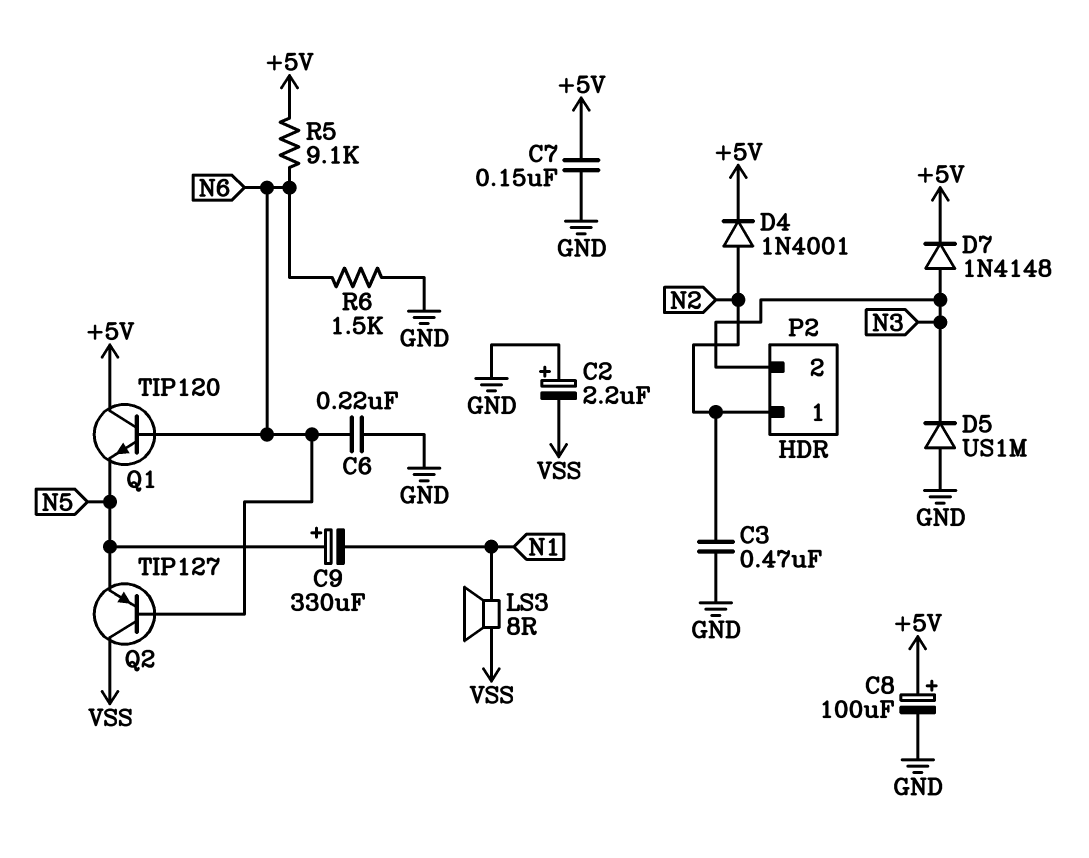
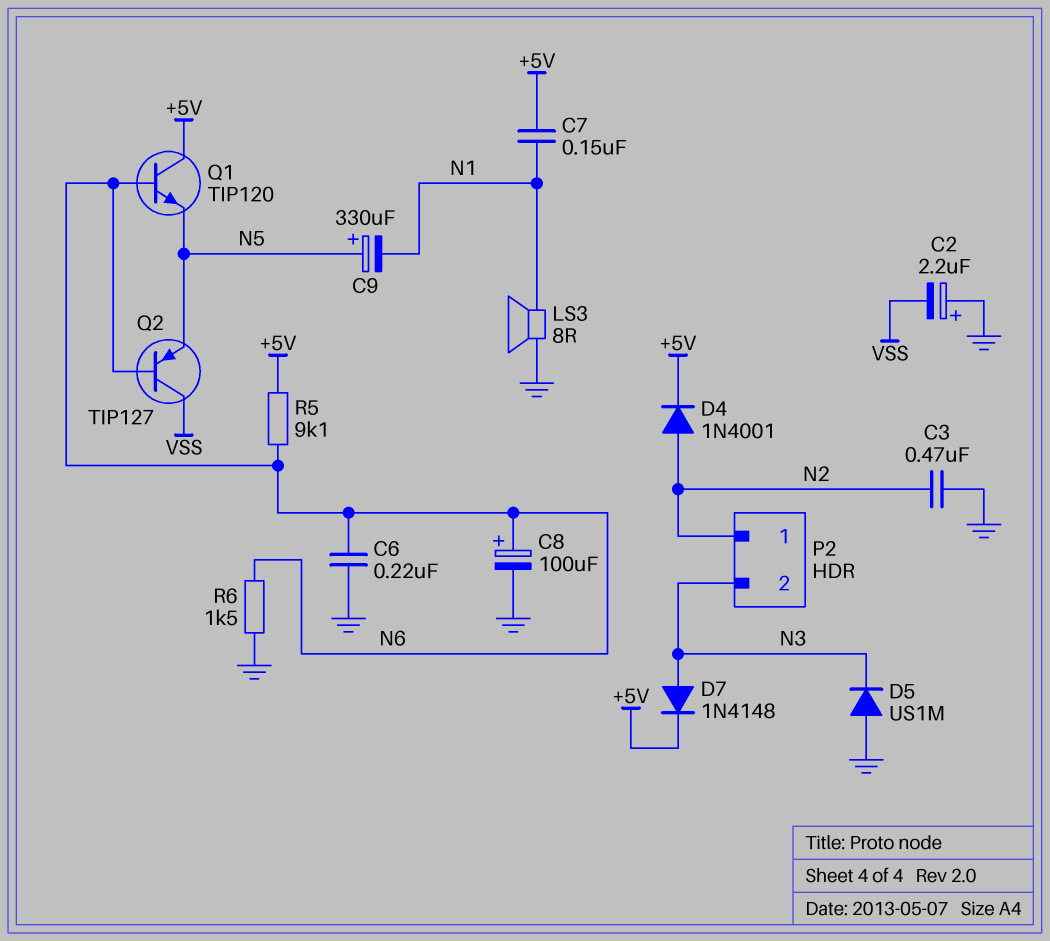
C7: 150nF (+5V, GND) -> 150nF (+5V, N1)
C8: 100uF (plus +5V, minus GND) -> 100uF (plus N6, minus GND)
LS3: speaker 8R (N1, VSS) -> speaker 8R (GND, N1)

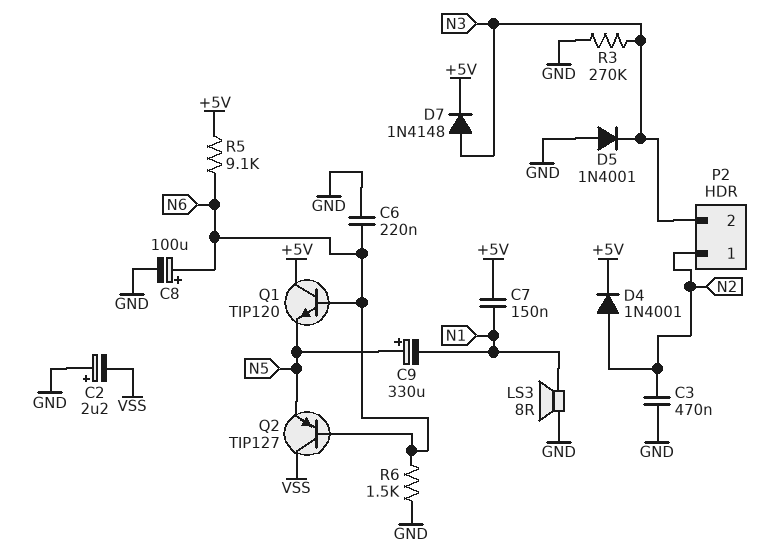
D5: diode US1M (A GND, K N3) -> diode 1N4001 (A GND, K N3)
R3: none -> 270k (GND, N3)

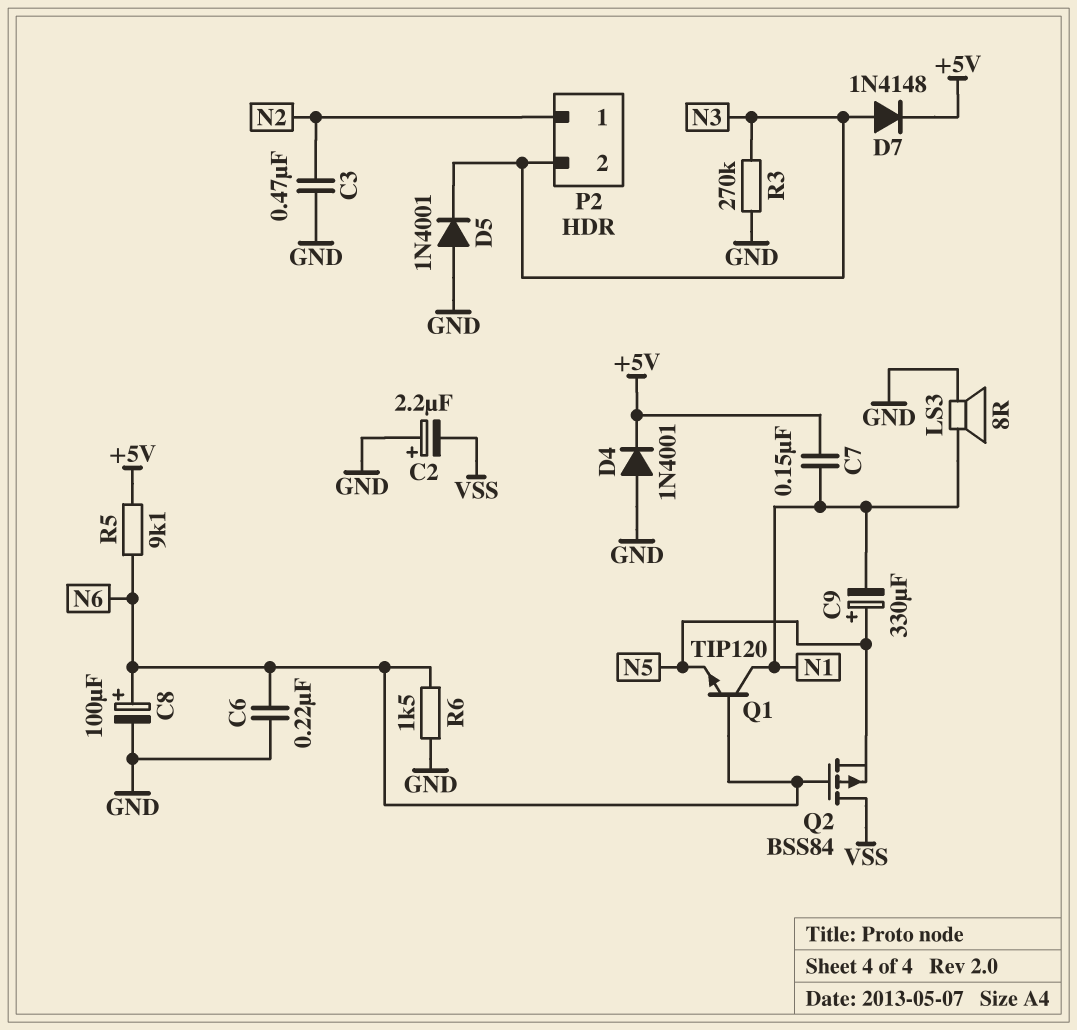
D4: diode 1N4001 (A N2, K +5V) -> diode 1N4001 (A GND, K +5V)
Q1: NPN TIP120 (B N6, C +5V, E N5) -> NPN TIP120 (B N6, C N1, E N5)
Q2: PNP TIP127 (B N6, C VSS, E N5) -> PMOS BSS84 (G N6, D VSS, S N5)

